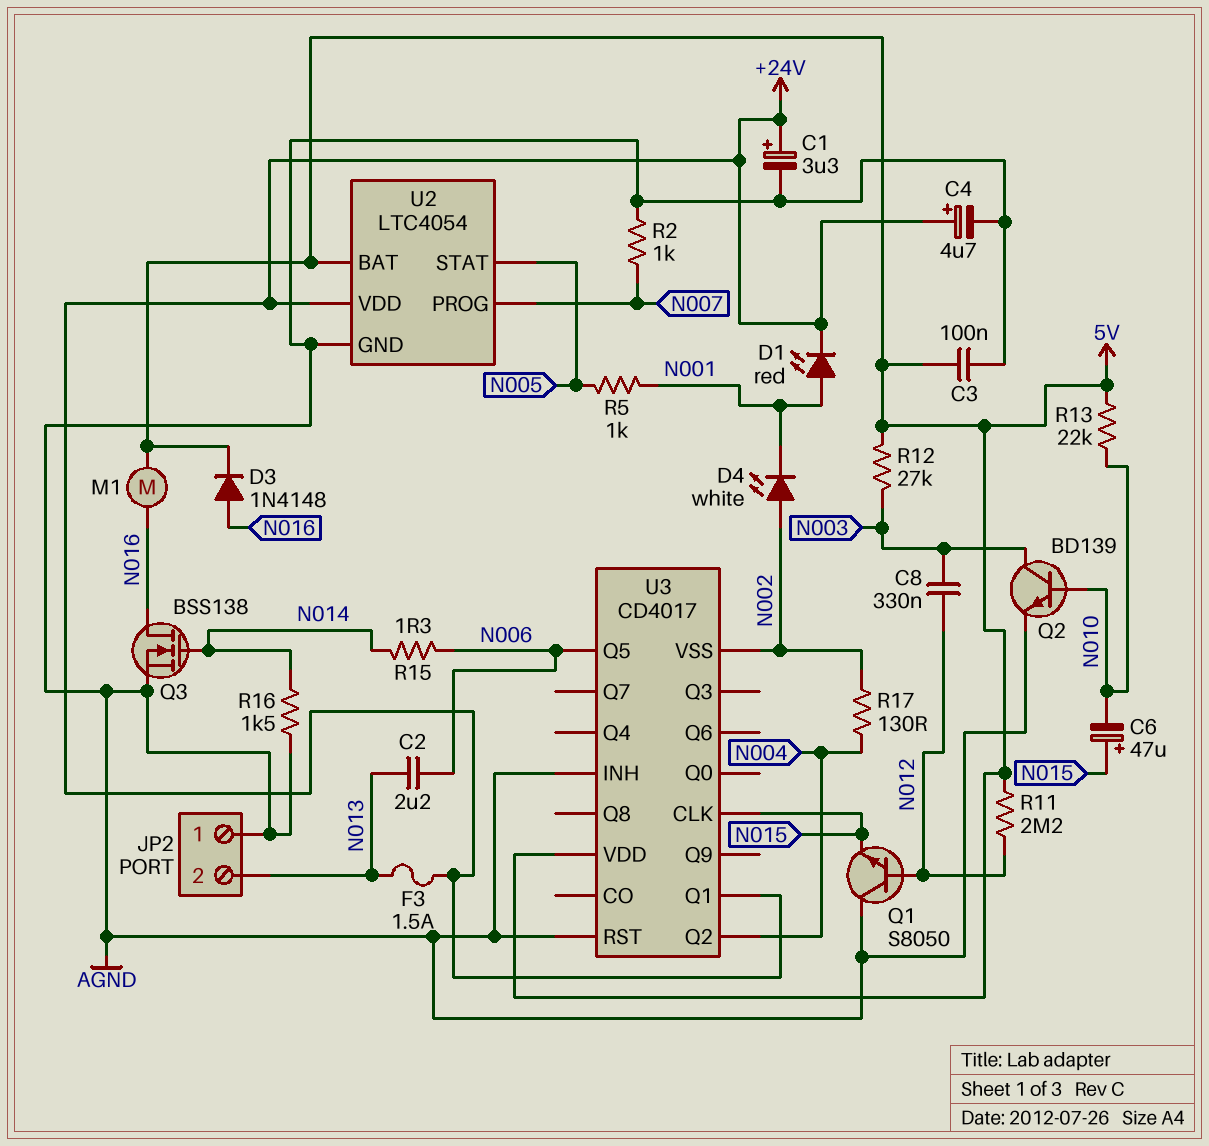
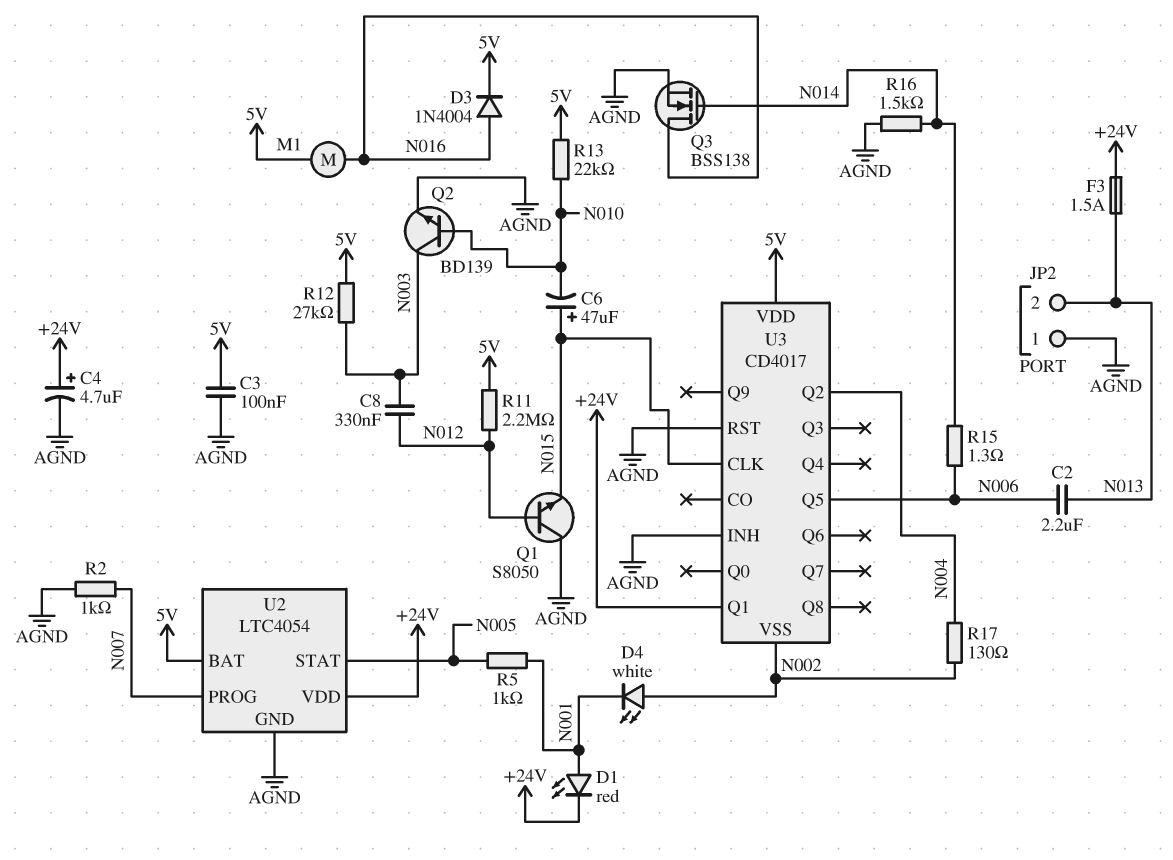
C1: 3.3uF (plus +24V, minus AGND) -> none
D3: diode 1N4148 (A N016, K 5V) -> diode 1N4004 (A N016, K 5V)

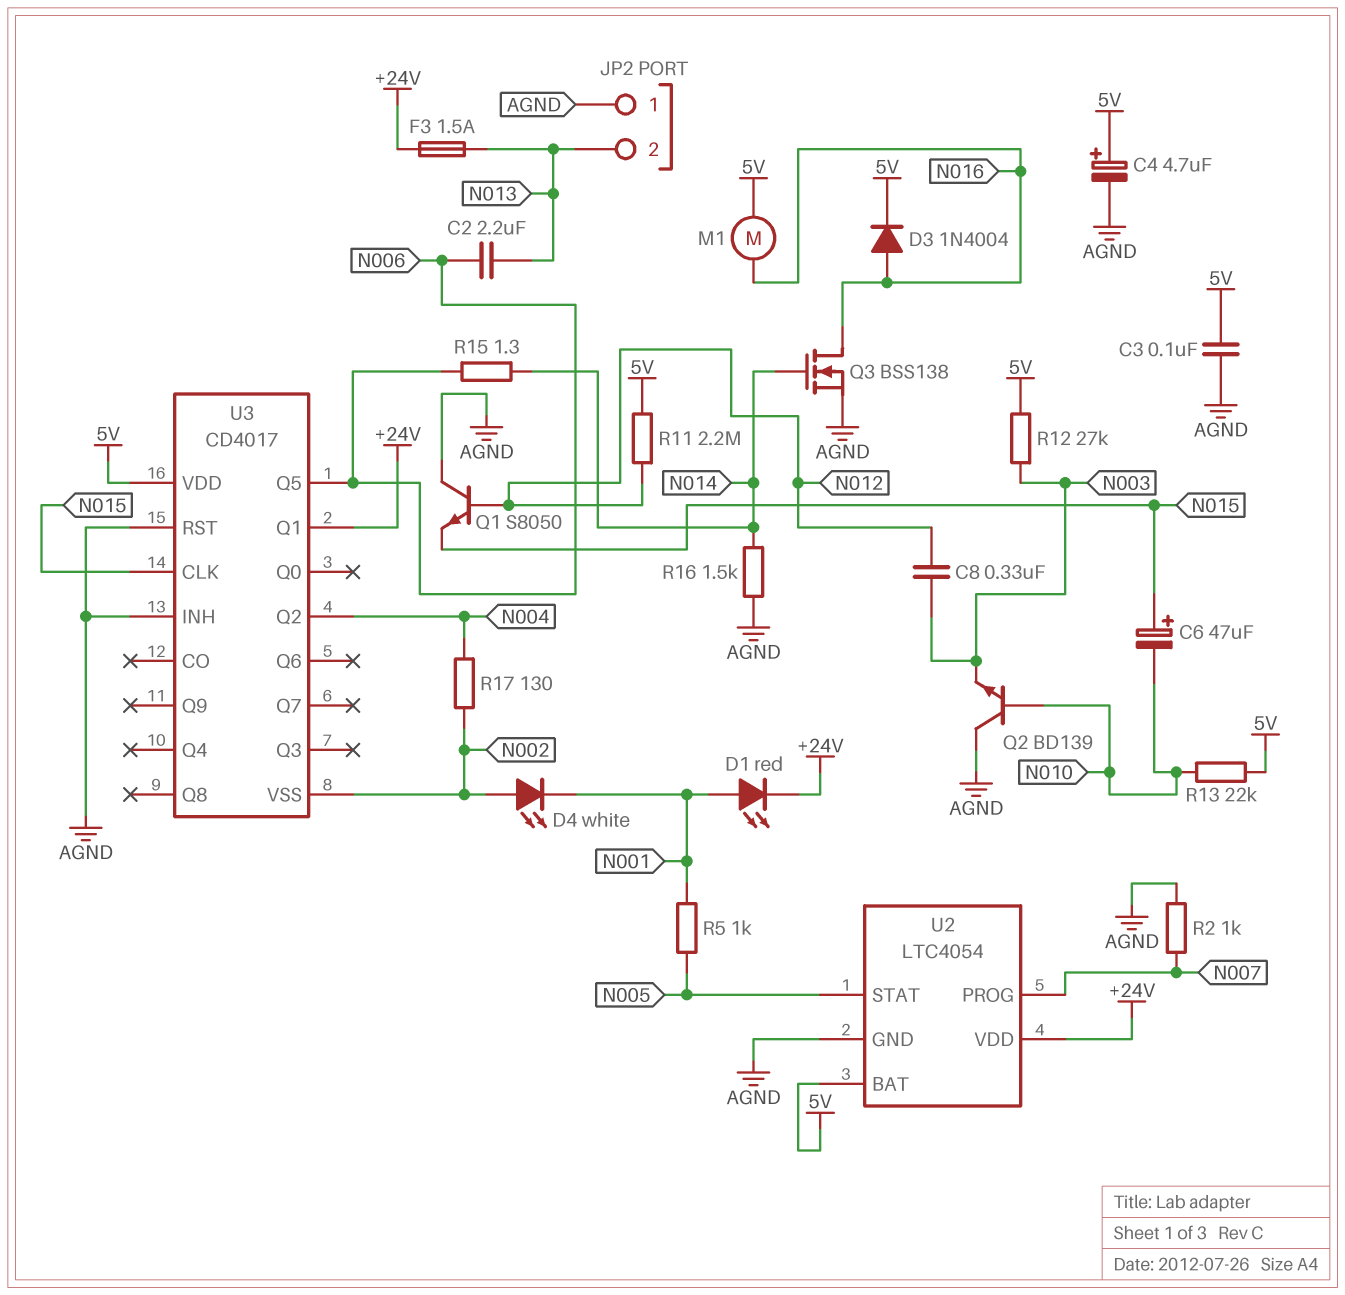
C4: 4.7uF (plus +24V, minus AGND) -> 4.7uF (plus 5V, minus AGND)
Q2: NPN BD139 (B N010, C N003, E AGND) -> NPN BD139 (B N010, C AGND, E N003)

